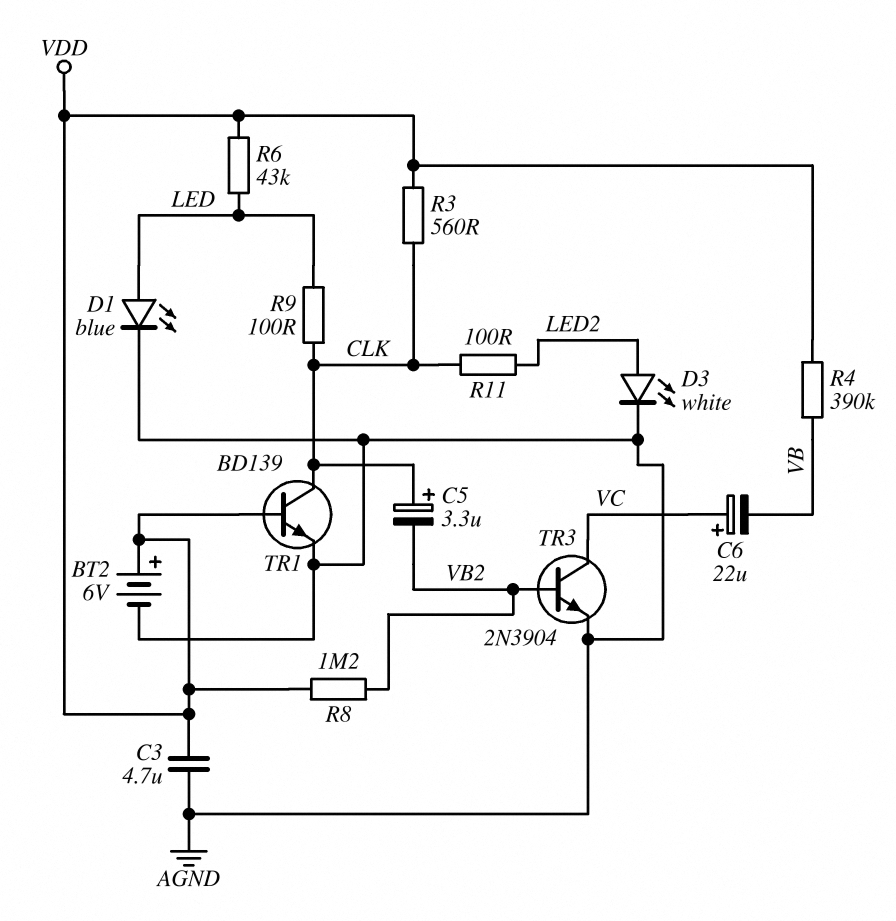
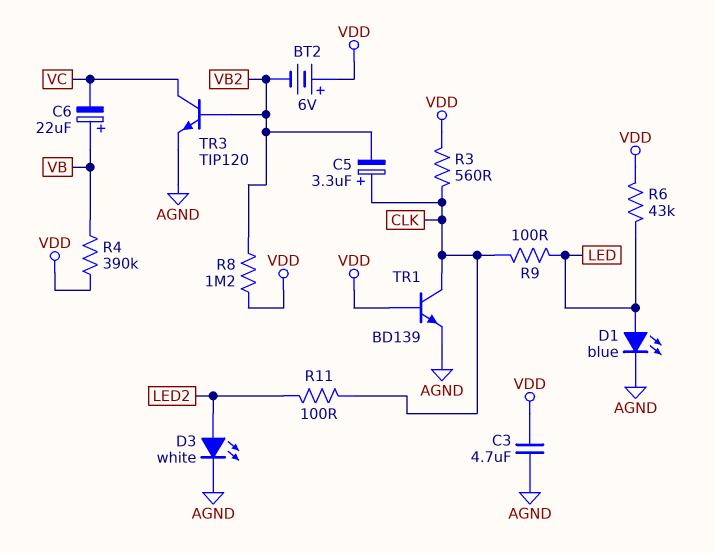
BT2: 6V (plus VDD, minus AGND) -> 6V (plus VDD, minus VB2)
C6: 22uF (plus VC, minus VB) -> 22uF (plus VB, minus VC)
TR3: NPN 2N3904 (B VB2, C VC, E AGND) -> NPN TIP120 (B VB2, C VC, E AGND)

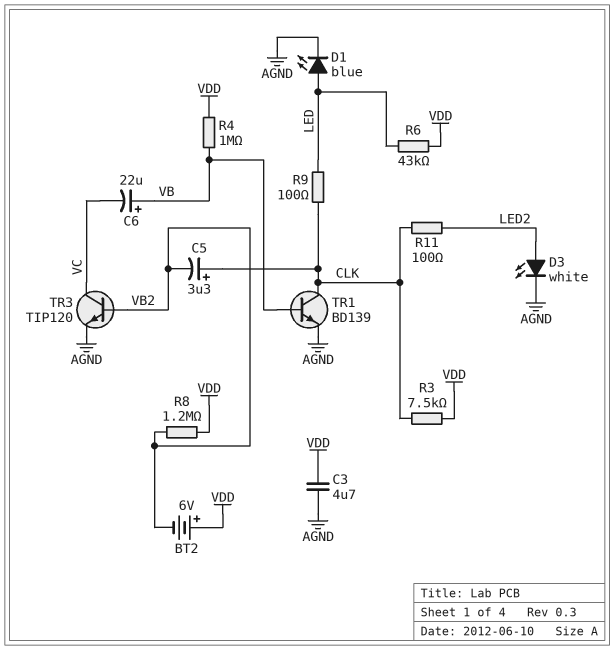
R3: 560 (CLK, VDD) -> 7.5k (CLK, VDD)
R4: 390k (VB, VDD) -> 1M (VB, VDD)
TR1: NPN BD139 (B VDD, C CLK, E AGND) -> NPN BD139 (B VB, C CLK, E AGND)

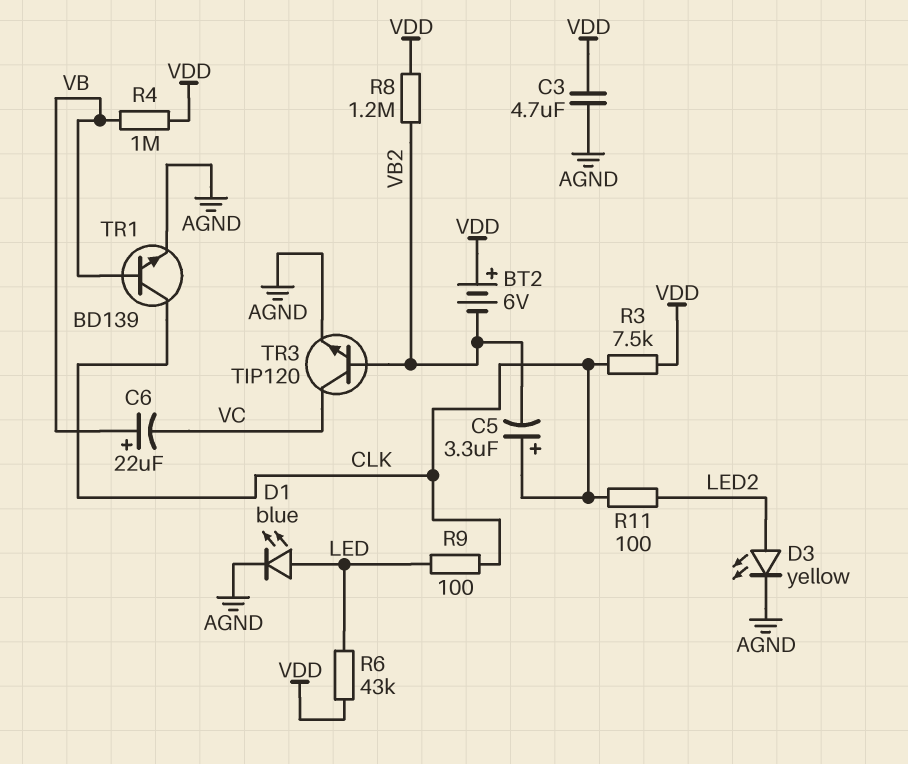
D3: LED white (A LED2, K AGND) -> LED yellow (A LED2, K AGND)

